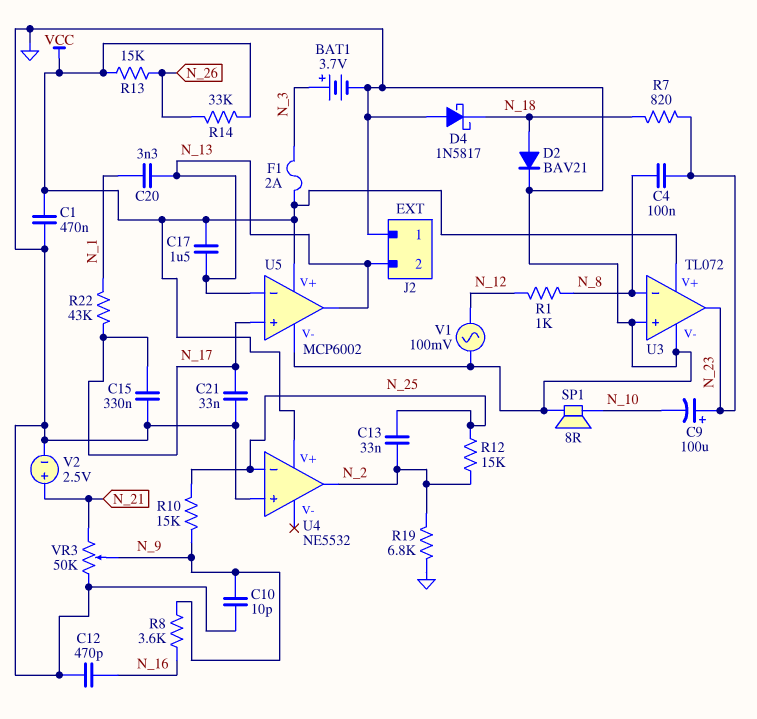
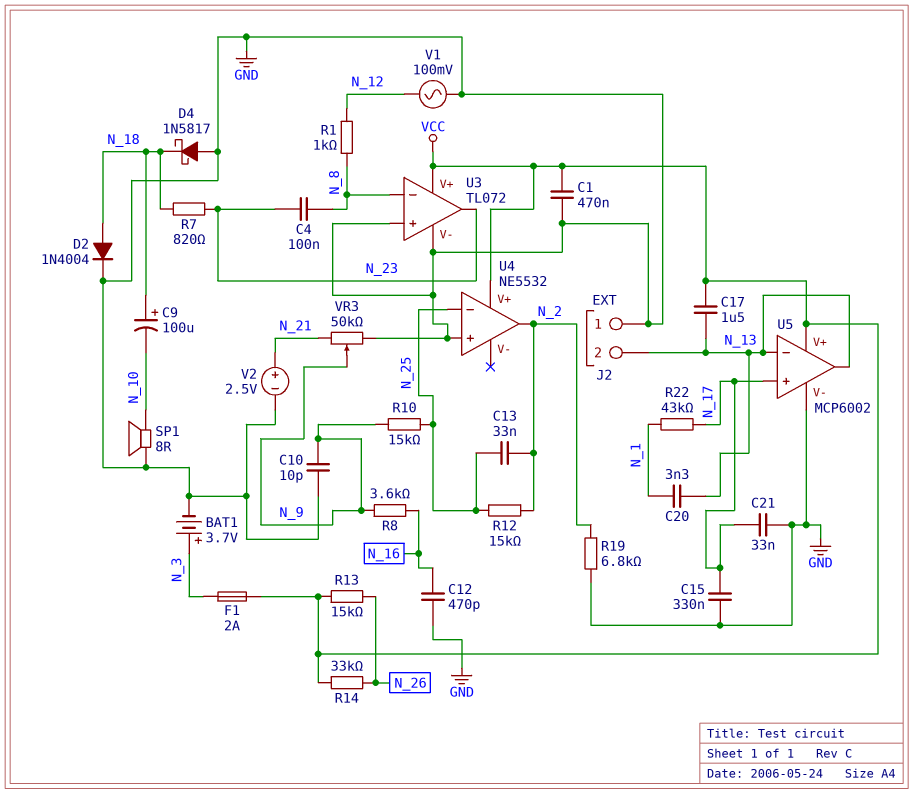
C9: 100uF (plus N_23, minus N_10) -> 100uF (plus N_18, minus N_10)
D2: diode BAV21 (A N_18, K GND) -> diode 1N4004 (A N_18, K GND)

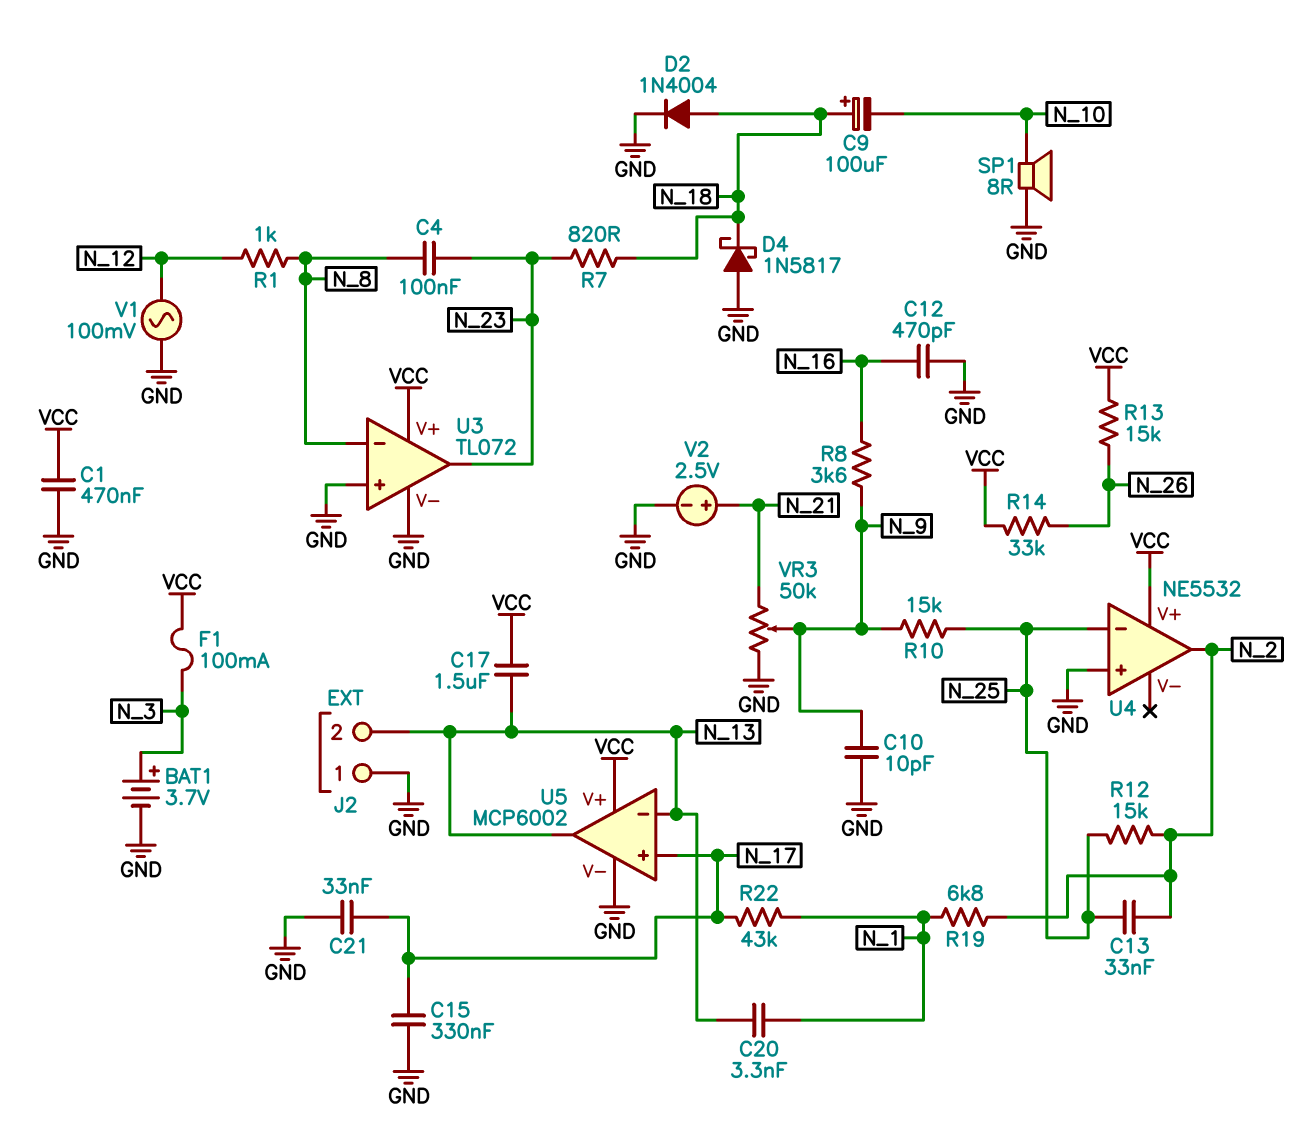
F1: 2A (N_3, VCC) -> 100mA (N_3, VCC)
R19: 6.8k (GND, N_2) -> 6.8k (N_1, N_2)

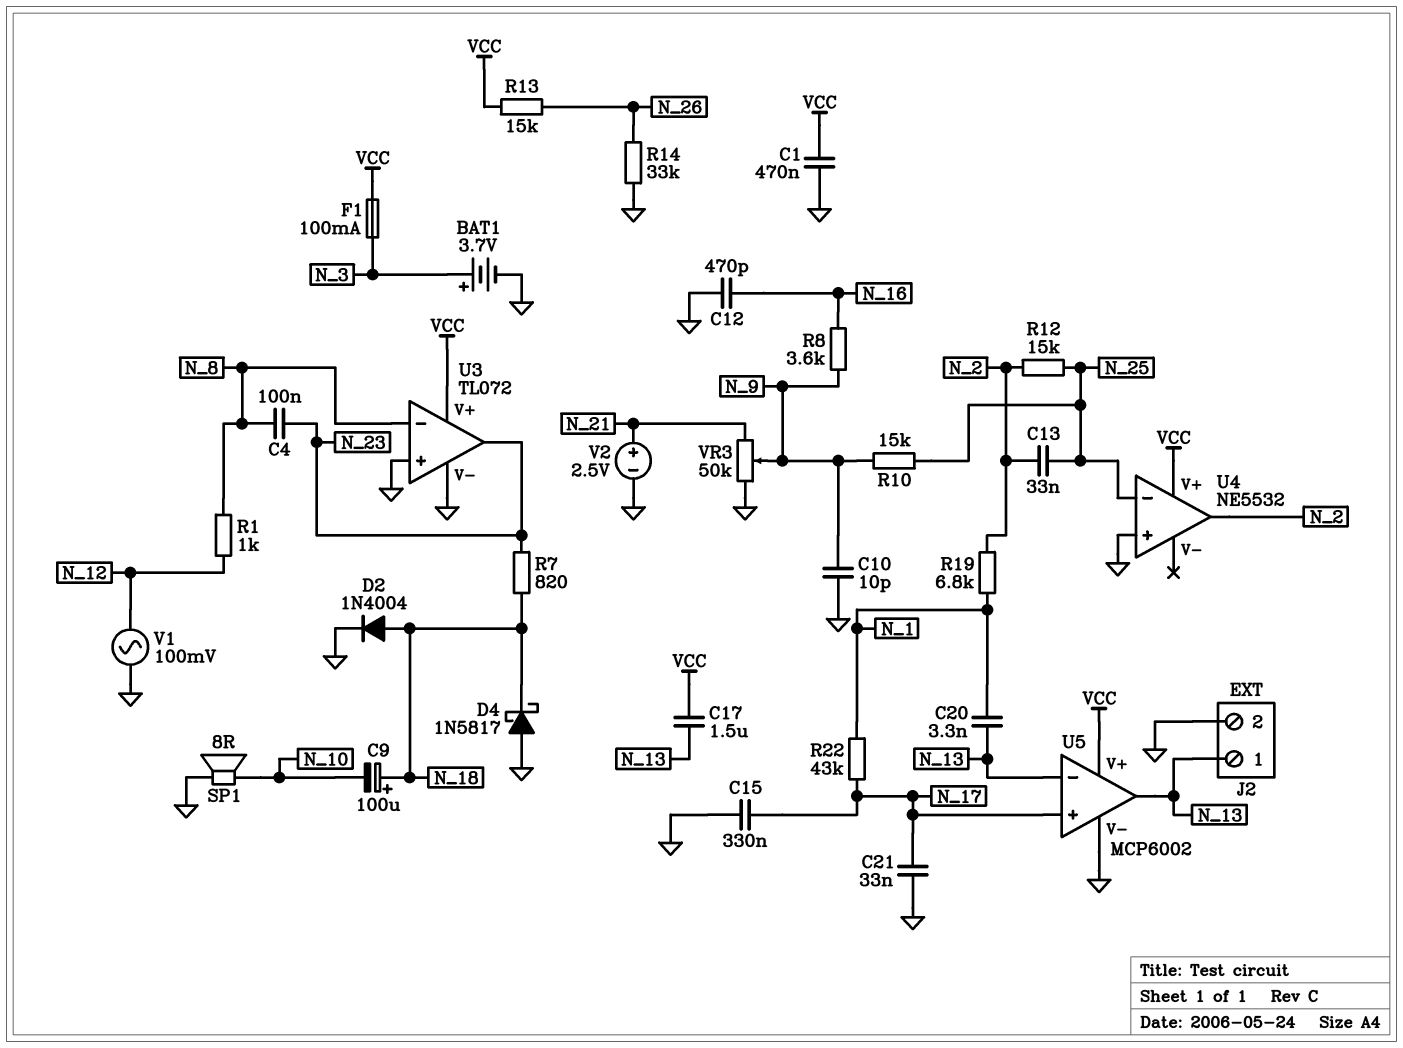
J2 pin 1: GND -> N_13
J2 pin 2: N_13 -> GND
R14: 33k (N_26, VCC) -> 33k (GND, N_26)

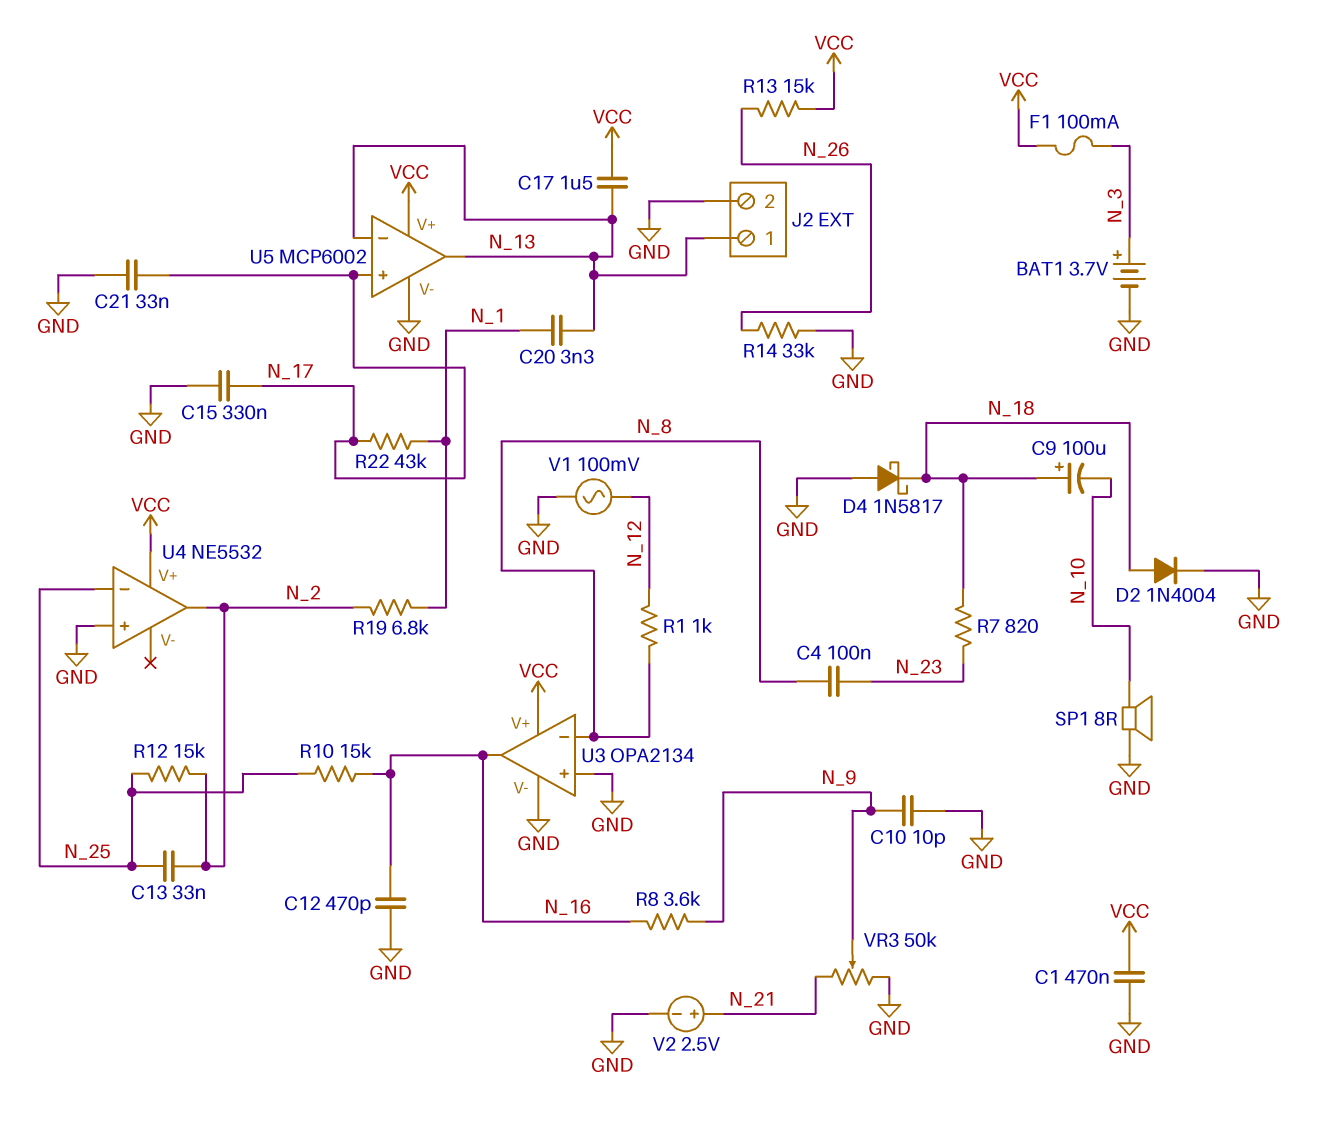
R10: 15k (N_9, N_25) -> 15k (N_16, N_25)
U3: TL072 -> OPA2134
U3 pin out: N_23 -> N_16

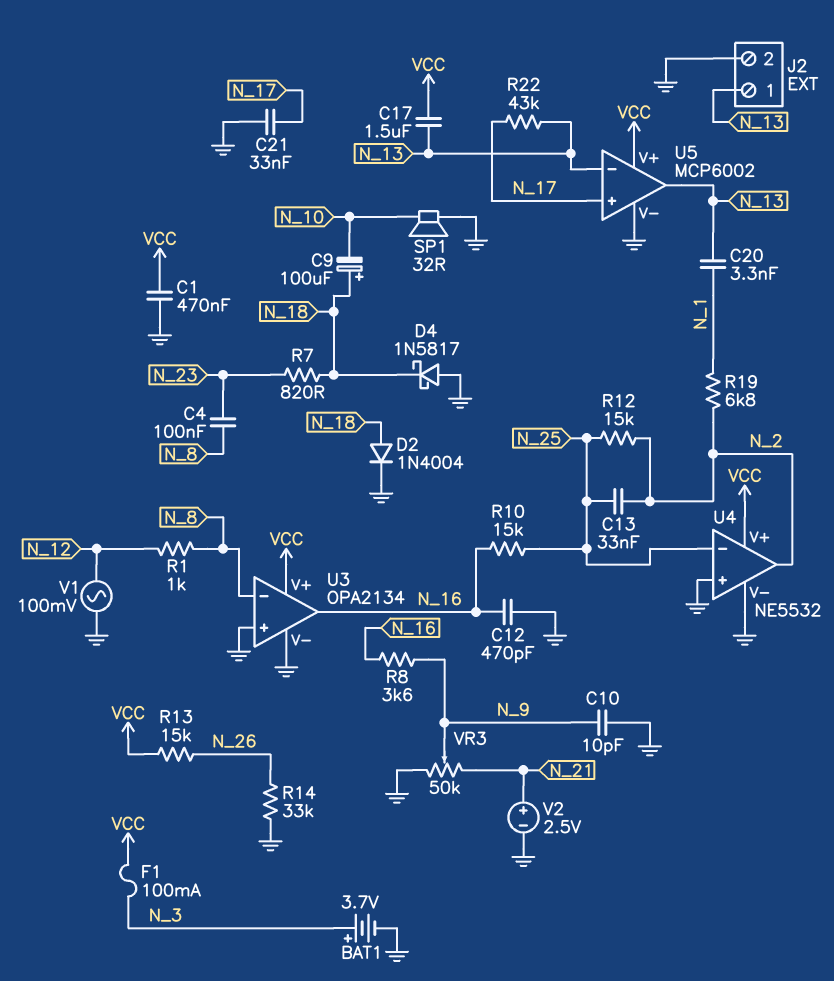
C15: 330nF (GND, N_17) -> none
R22: 43k (N_1, N_17) -> 43k (N_13, N_17)
SP1: speaker 8R (GND, N_10) -> speaker 32R (GND, N_10)
U4 pin V-: none -> GND

